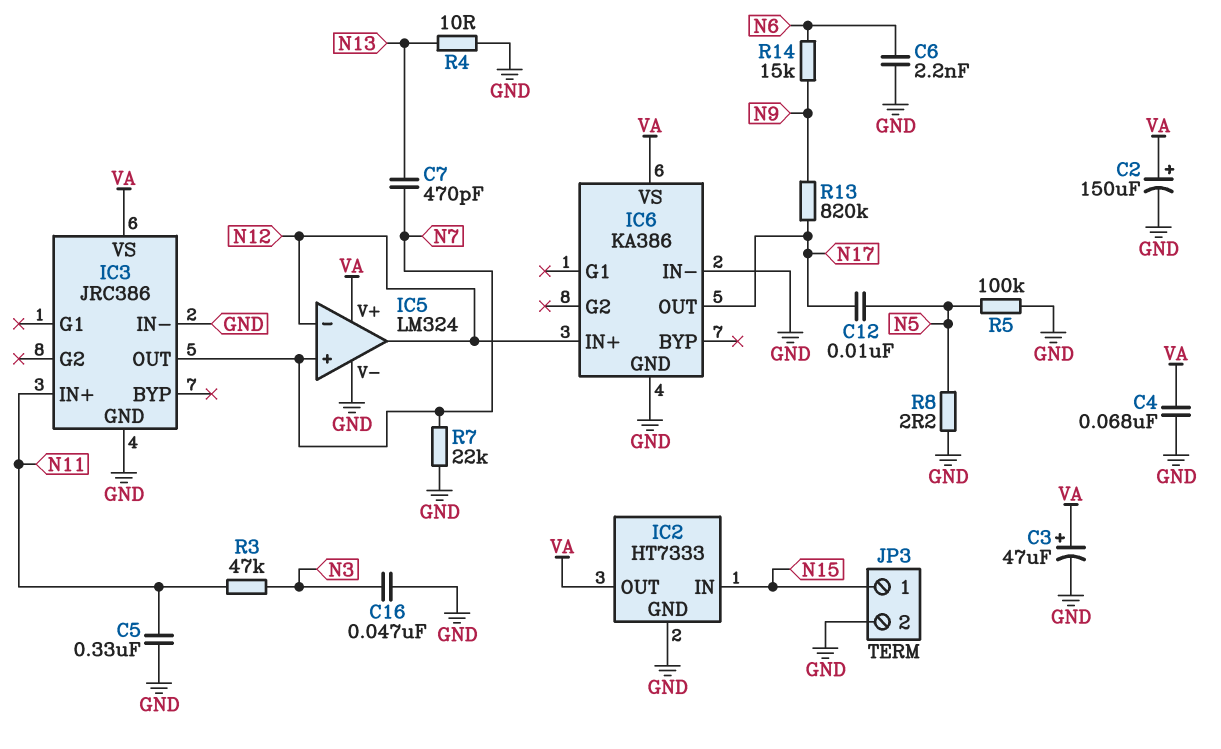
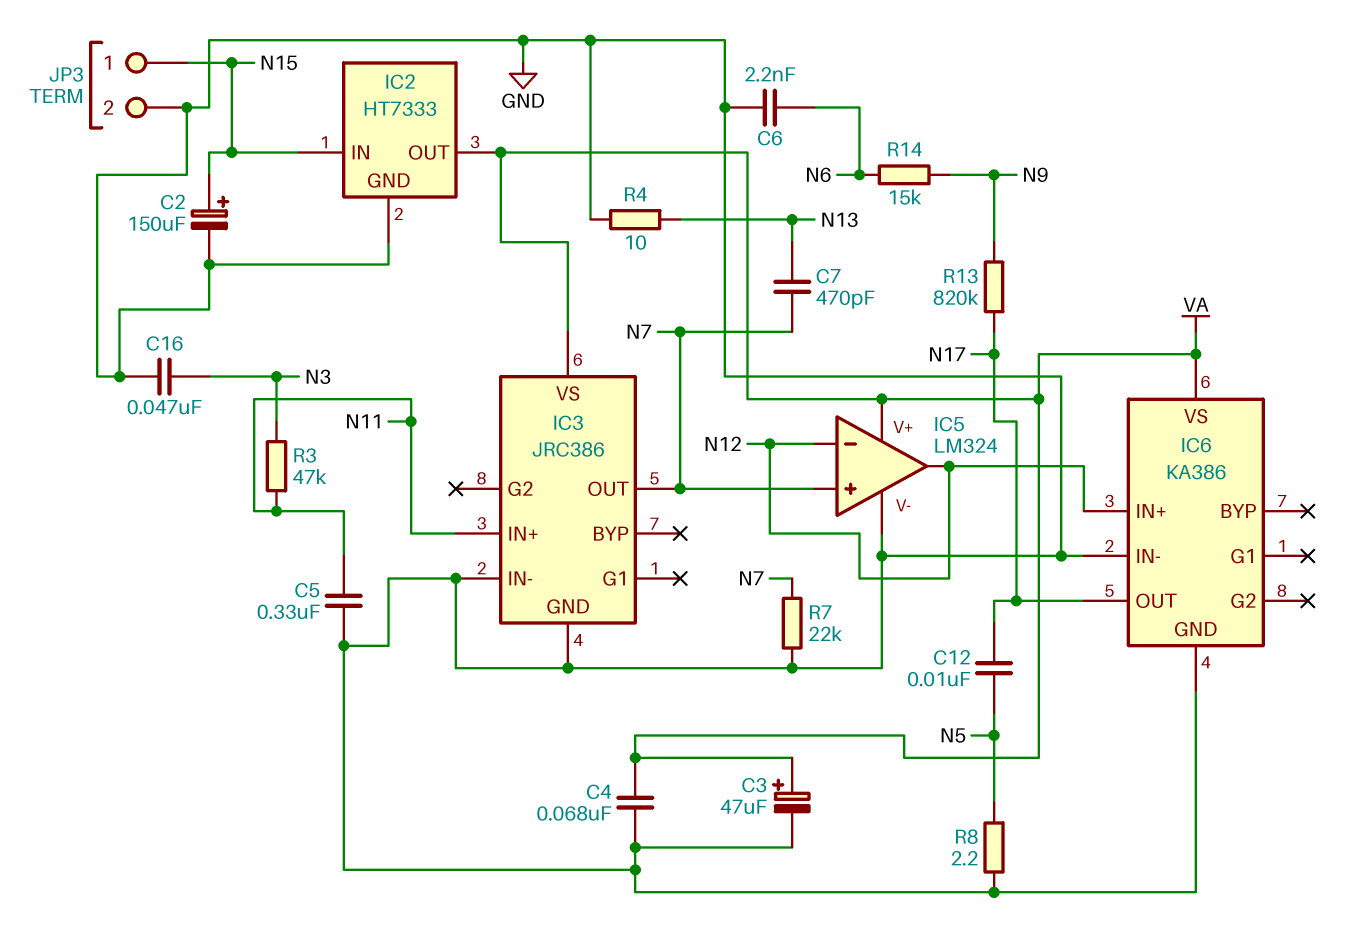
C2: 150uF (plus VA, minus GND) -> 150uF (plus N15, minus GND)
R5: 100k (GND, N5) -> none

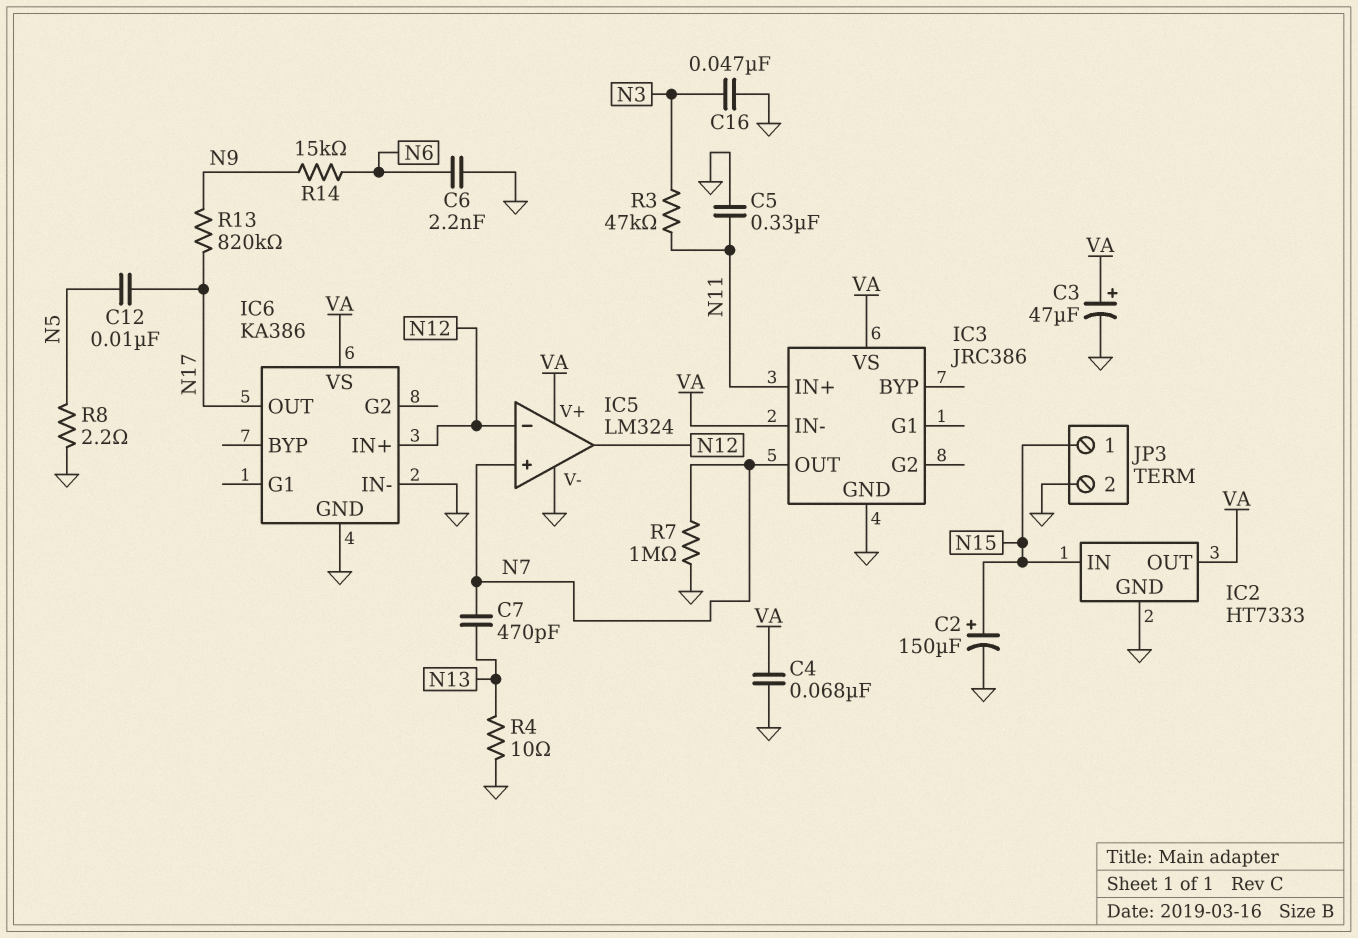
IC3 pin IN-: GND -> VA
R7: 22k (GND, N7) -> 1M (GND, N7)

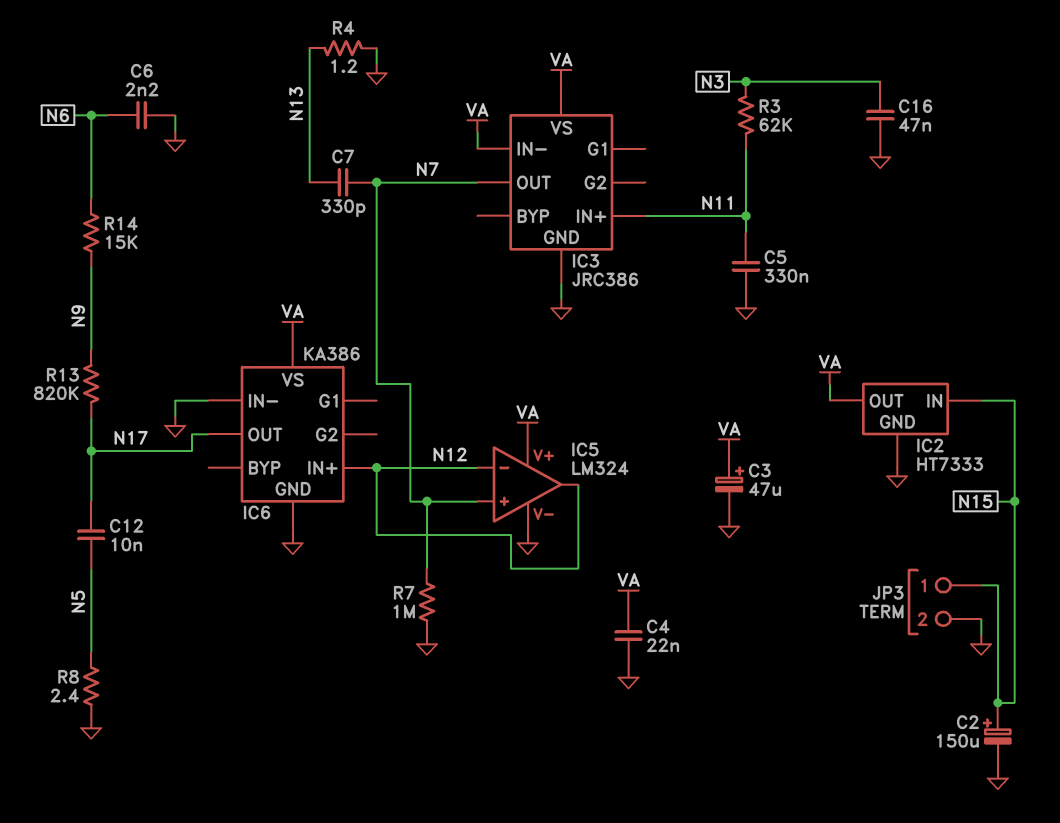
C4: 68nF (GND, VA) -> 22nF (GND, VA)
C7: 470pF (N7, N13) -> 330pF (N7, N13)
R3: 47k (N3, N11) -> 62k (N3, N11)
R4: 10 (GND, N13) -> 1.2 (GND, N13)
R8: 2.2 (GND, N5) -> 2.4 (GND, N5)

